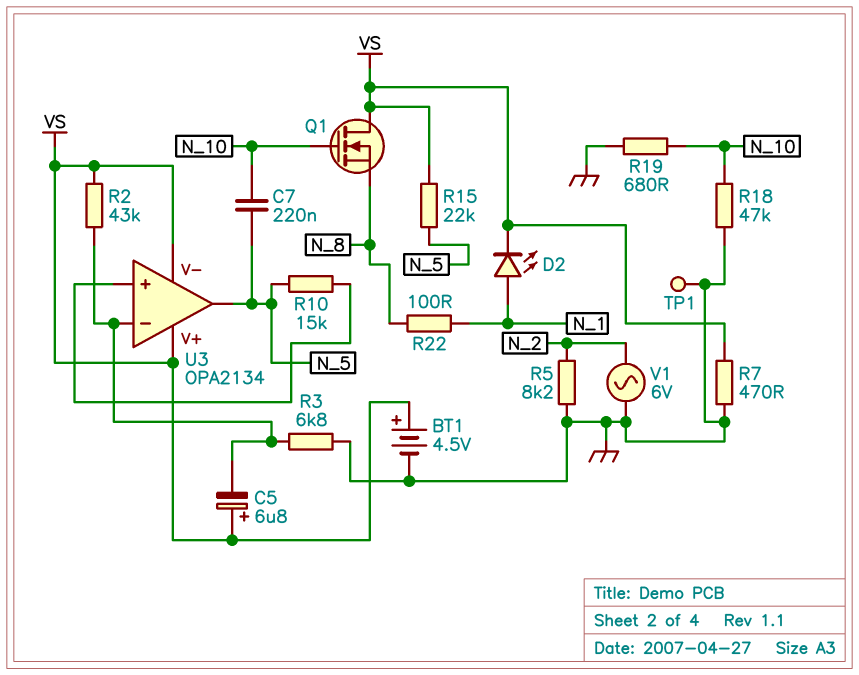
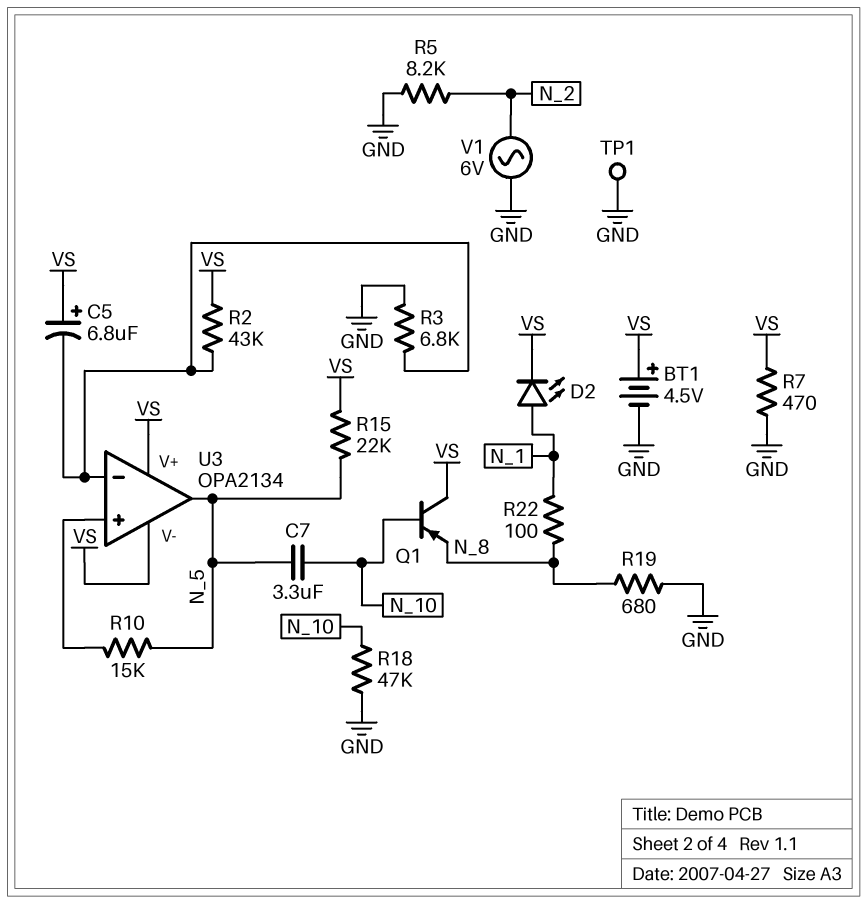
C7: 220nF (N_5, N_10) -> 3.3uF (N_5, N_10)
Q1: NMOS (G N_10, D VS, S N_8) -> PNP (B N_10, C VS, E N_8)
R19: 680 (GND, N_10) -> 680 (GND, N_8)

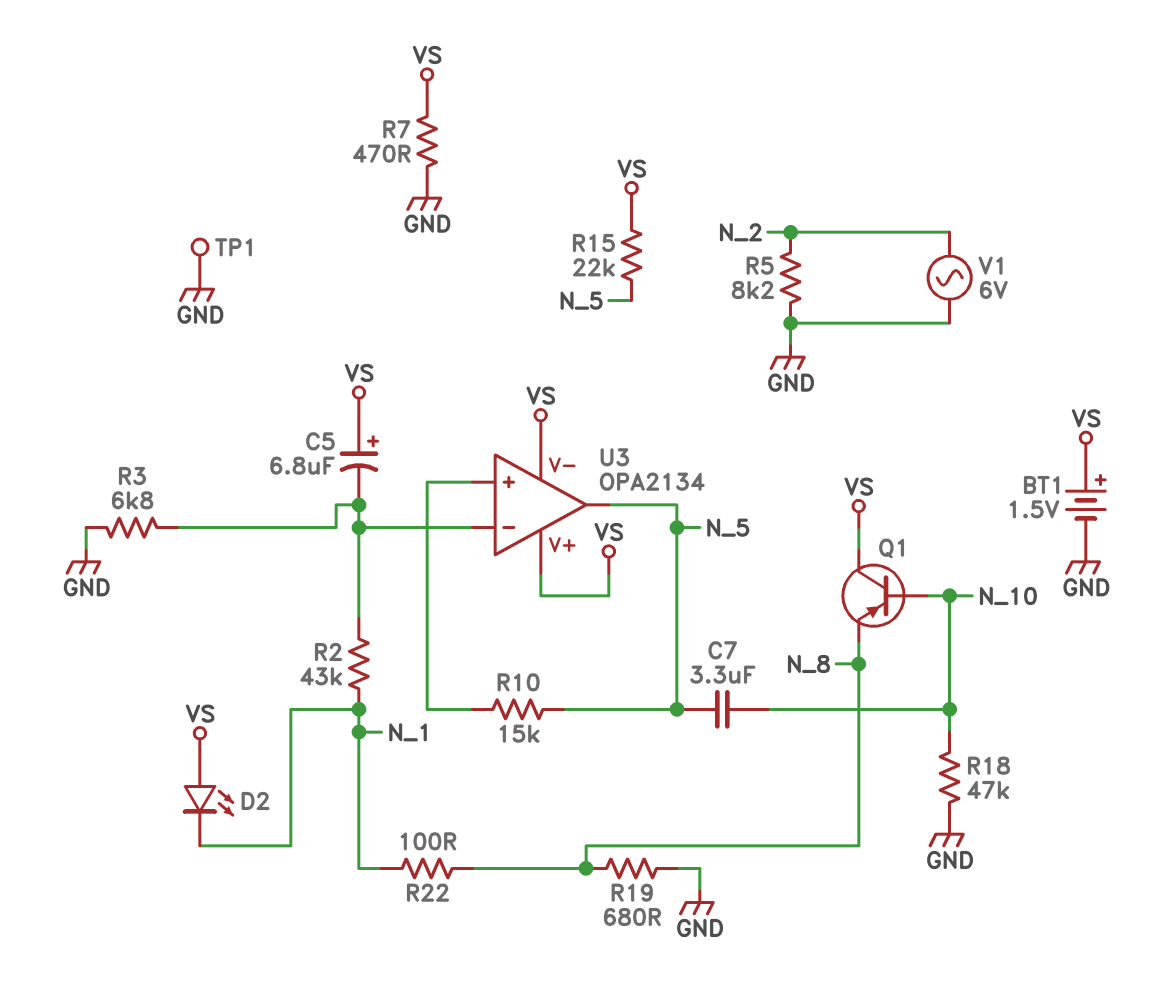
BT1: 4.5V (plus VS, minus GND) -> 1.5V (plus VS, minus GND)
D2: LED (A N_1, K VS) -> LED (A VS, K N_1)
R2: 43k (U3/in-, VS) -> 43k (N_1, U3/in-)

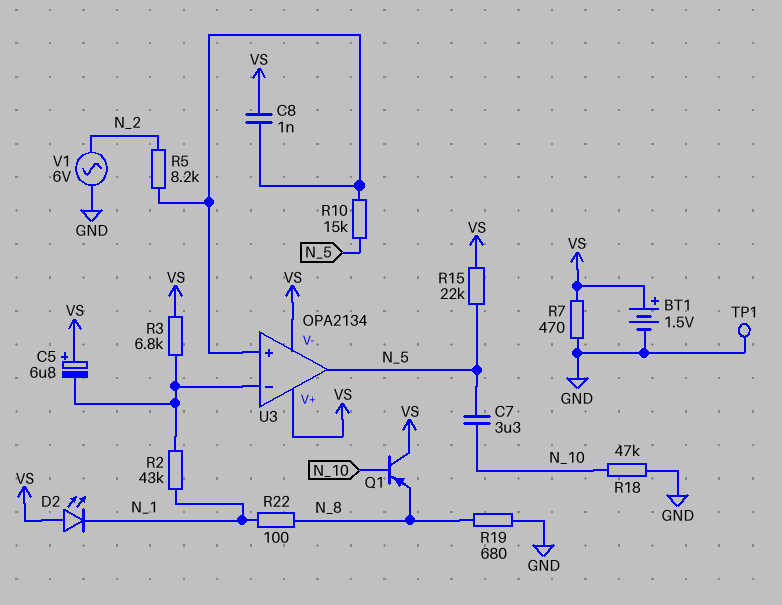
C8: none -> 1nF (U3/in+, VS)
R3: 6.8k (GND, U3/in-) -> 6.8k (U3/in-, VS)
R5: 8.2k (GND, N_2) -> 8.2k (N_2, U3/in+)

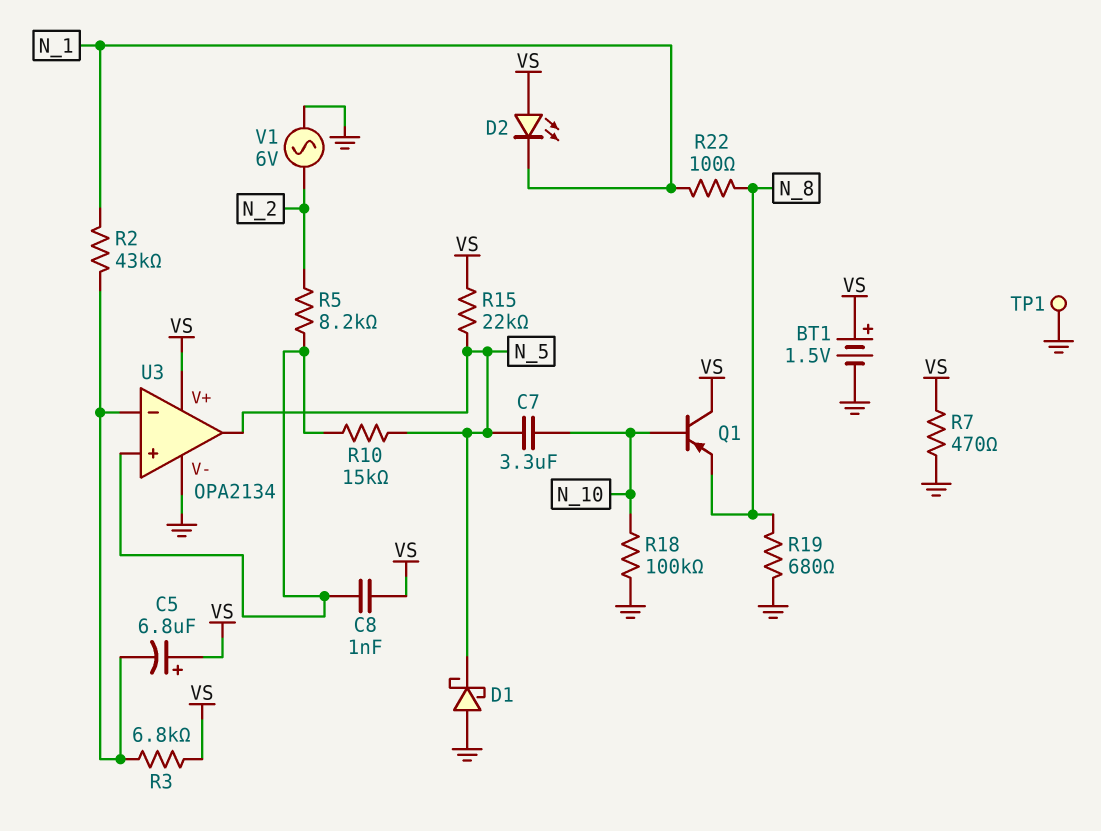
D1: none -> schottky (A GND, K N_5)
R18: 47k (GND, N_10) -> 100k (GND, N_10)
U3 pin V-: VS -> GND

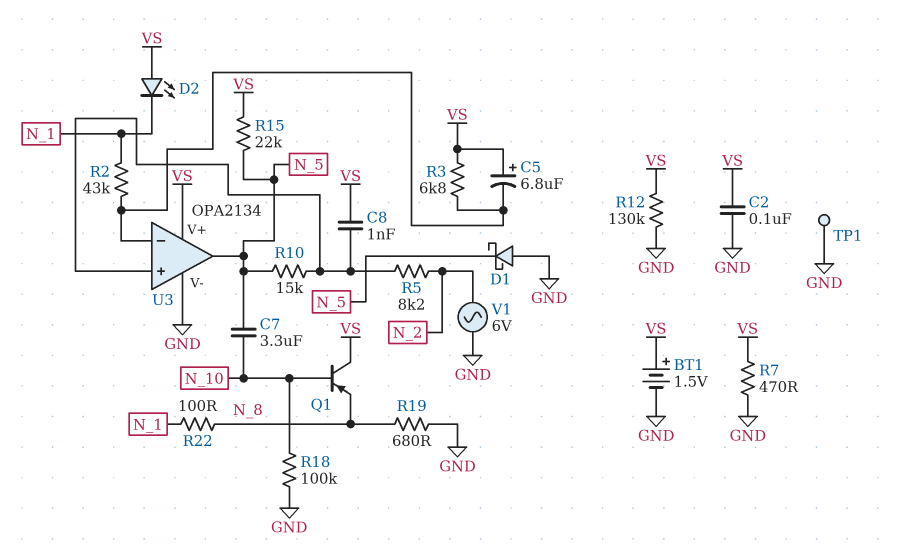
C2: none -> 100nF (GND, VS)
R12: none -> 130k (GND, VS)

